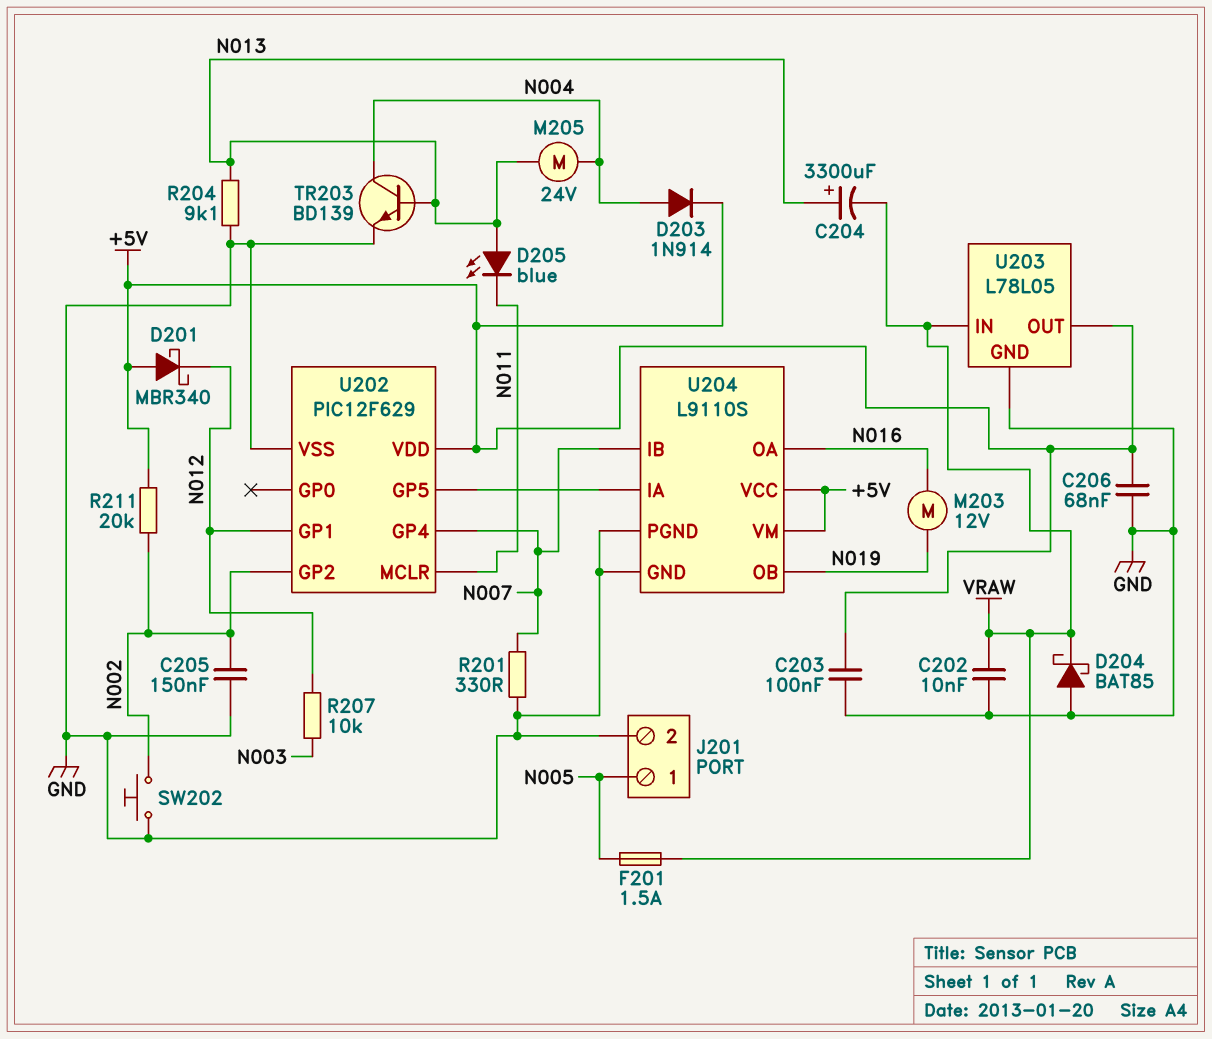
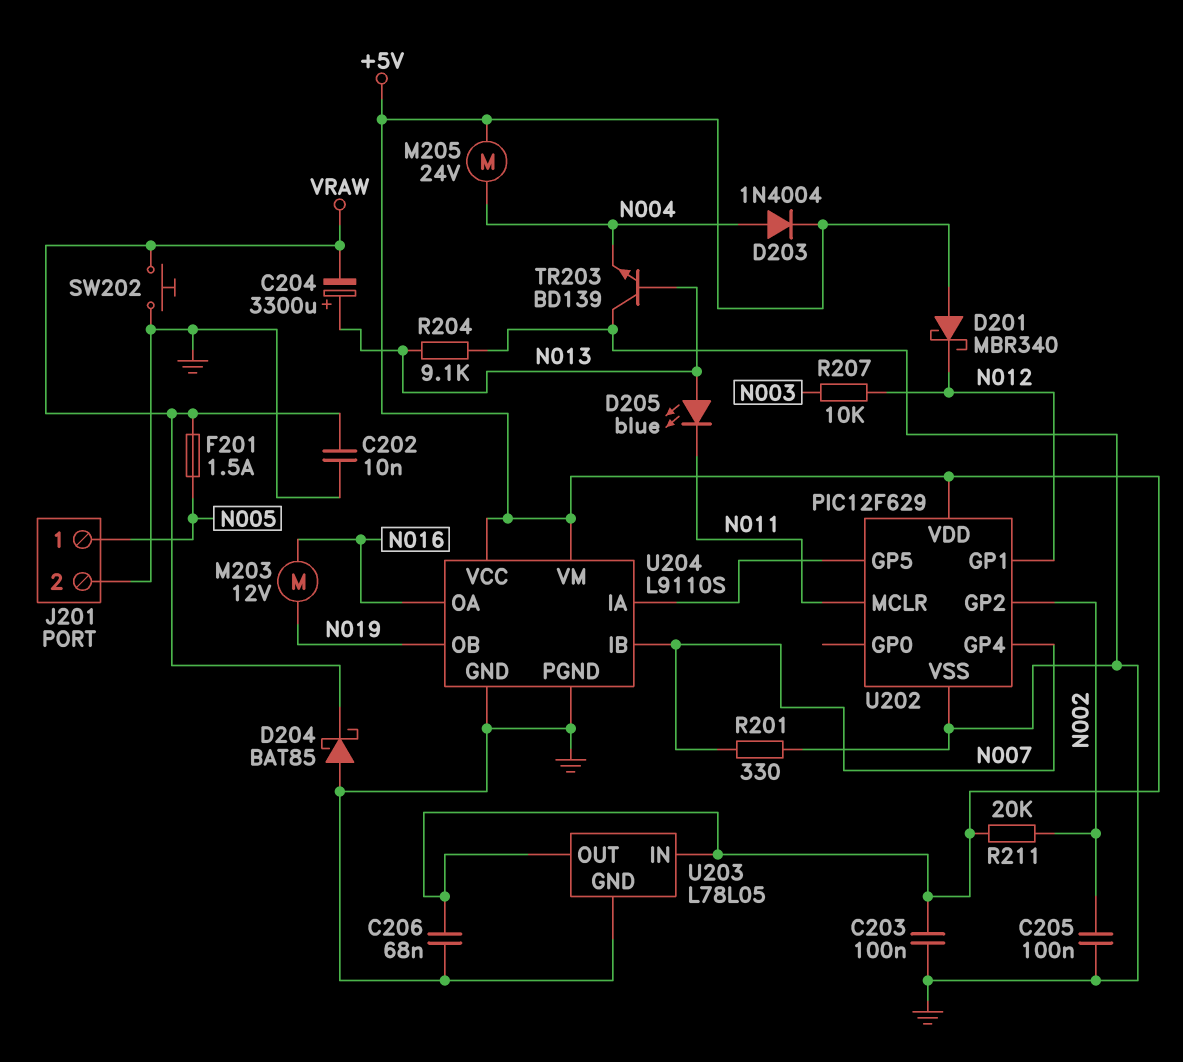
C205: 150nF (GND, N002) -> 100nF (GND, N002)
D203: diode 1N914 (A N004, K +5V) -> diode 1N4004 (A N004, K +5V)
M205: motor 24V (N004, N013) -> motor 24V (+5V, N004)
SW202: button (GND, N002) -> button (GND, VRAW)
TR203: NPN BD139 (B N013, C N004, E GND) -> NPN BD139 (B N013, C GND, E N004)
U203 pin IN: VRAW -> +5V

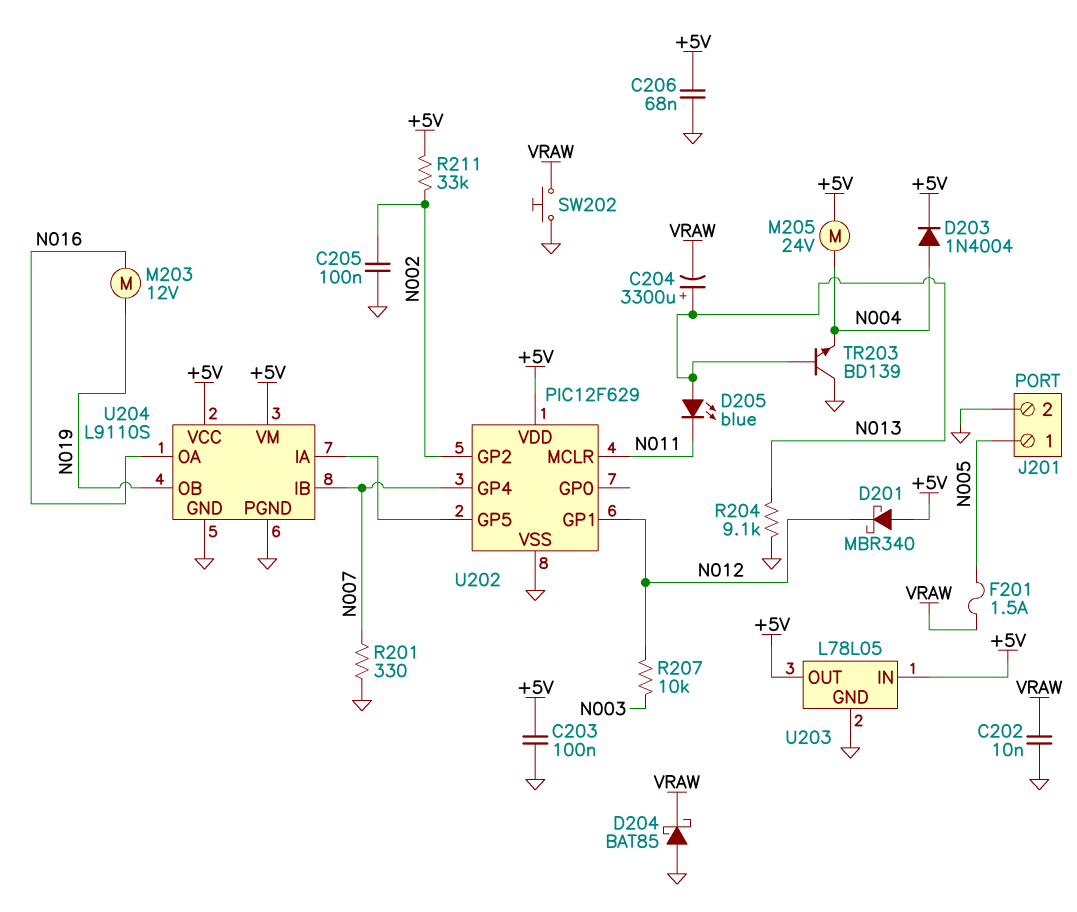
R211: 20k (+5V, N002) -> 33k (+5V, N002)

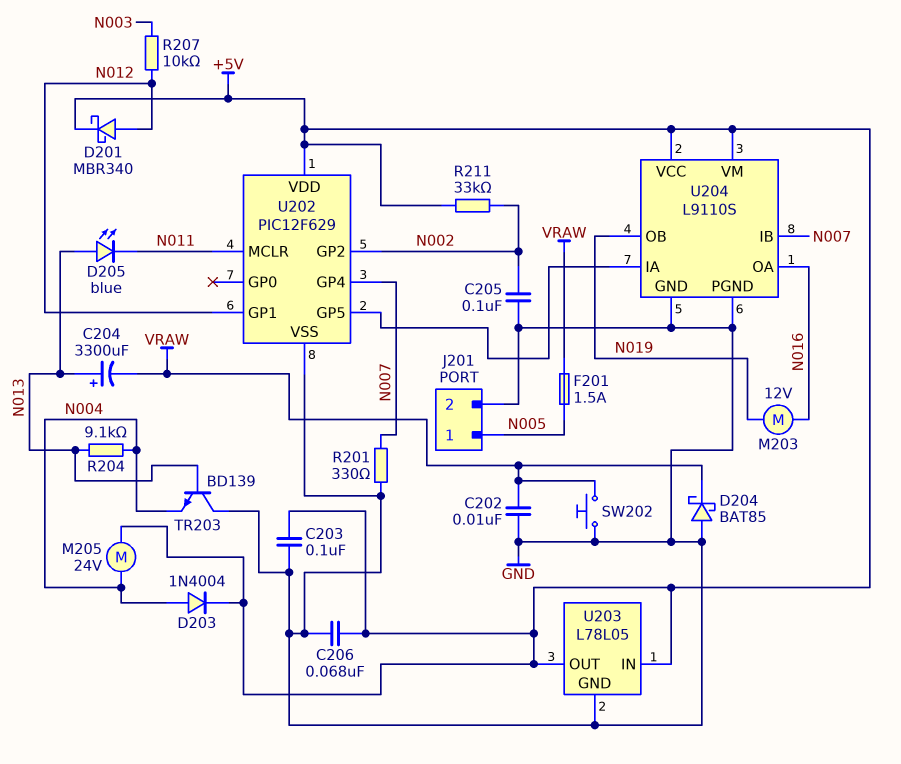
D201: schottky MBR340 (A +5V, K N012) -> schottky MBR340 (A N012, K +5V)
R204: 9.1k (GND, N013) -> 9.1k (N004, N013)

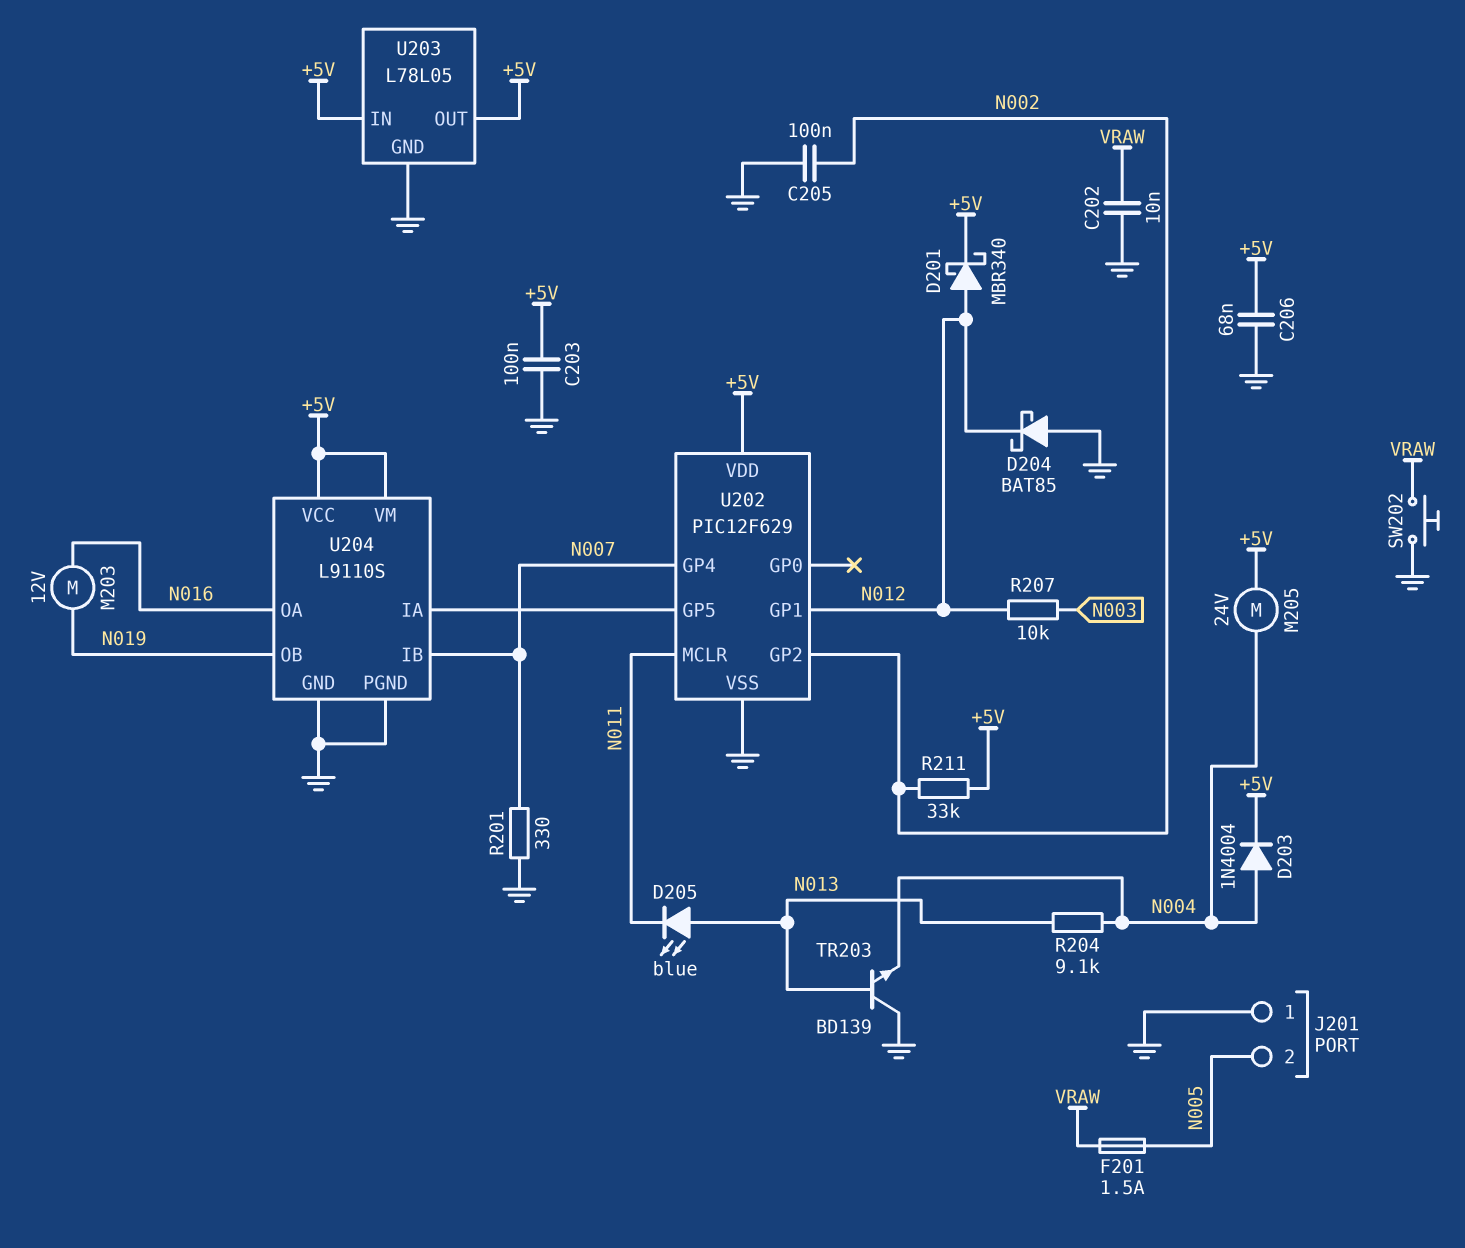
C204: 3300uF (plus N013, minus VRAW) -> none
D204: schottky BAT85 (A GND, K VRAW) -> schottky BAT85 (A GND, K N012)
J201 pin 1: N005 -> GND
J201 pin 2: GND -> N005

